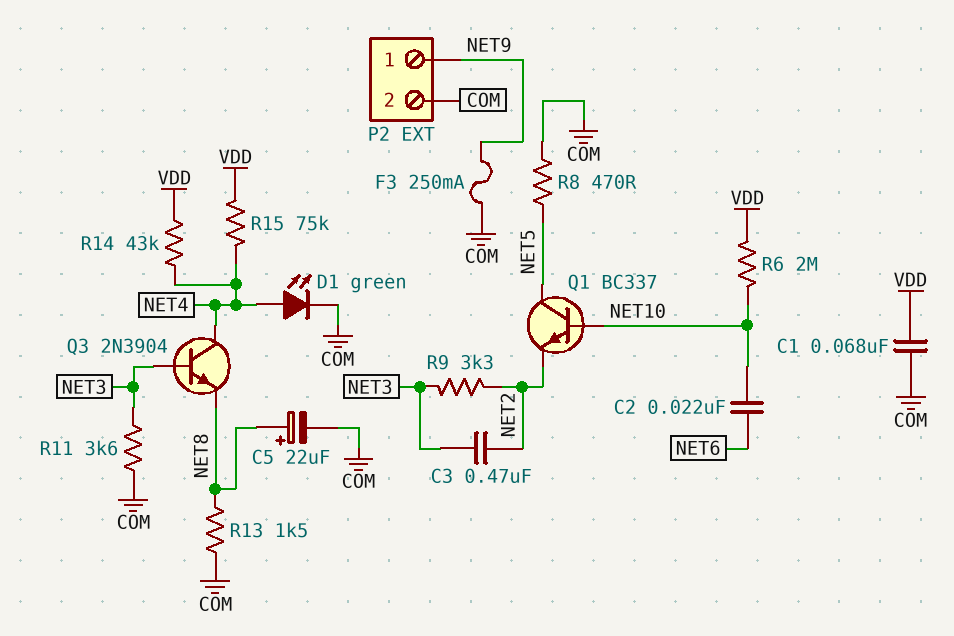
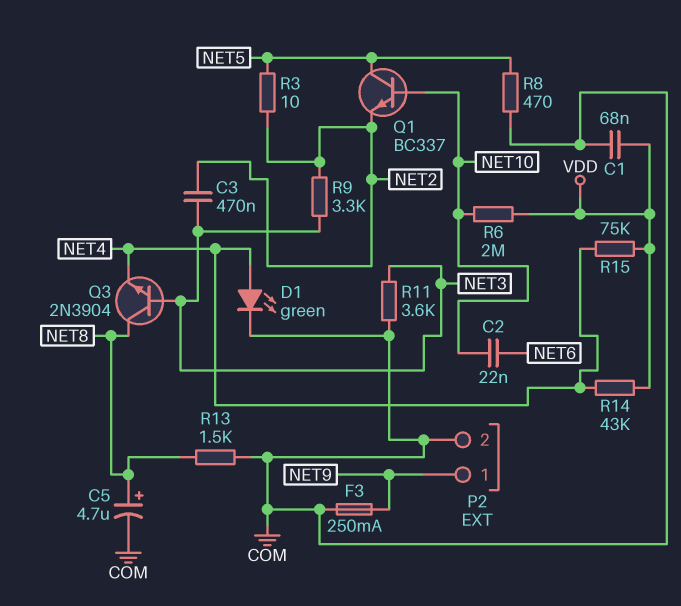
C5: 22uF (plus NET8, minus COM) -> 4.7uF (plus NET8, minus COM)
Q3: NPN 2N3904 (B NET3, C NET4, E NET8) -> NPN 2N3904 (B NET3, C NET8, E NET4)
R3: none -> 10 (NET2, NET5)

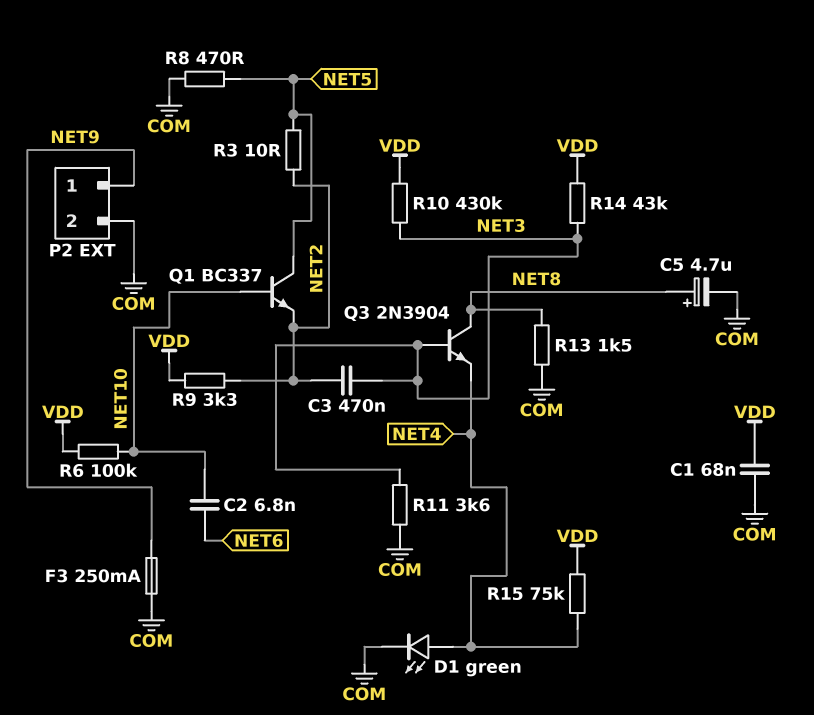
C2: 22nF (NET6, NET10) -> 6.8nF (NET6, NET10)
R6: 2M (NET10, VDD) -> 100k (NET10, VDD)
R9: 3.3k (NET2, NET3) -> 3.3k (NET2, VDD)
R10: none -> 430k (NET3, VDD)
R14: 43k (NET4, VDD) -> 43k (NET3, VDD)

